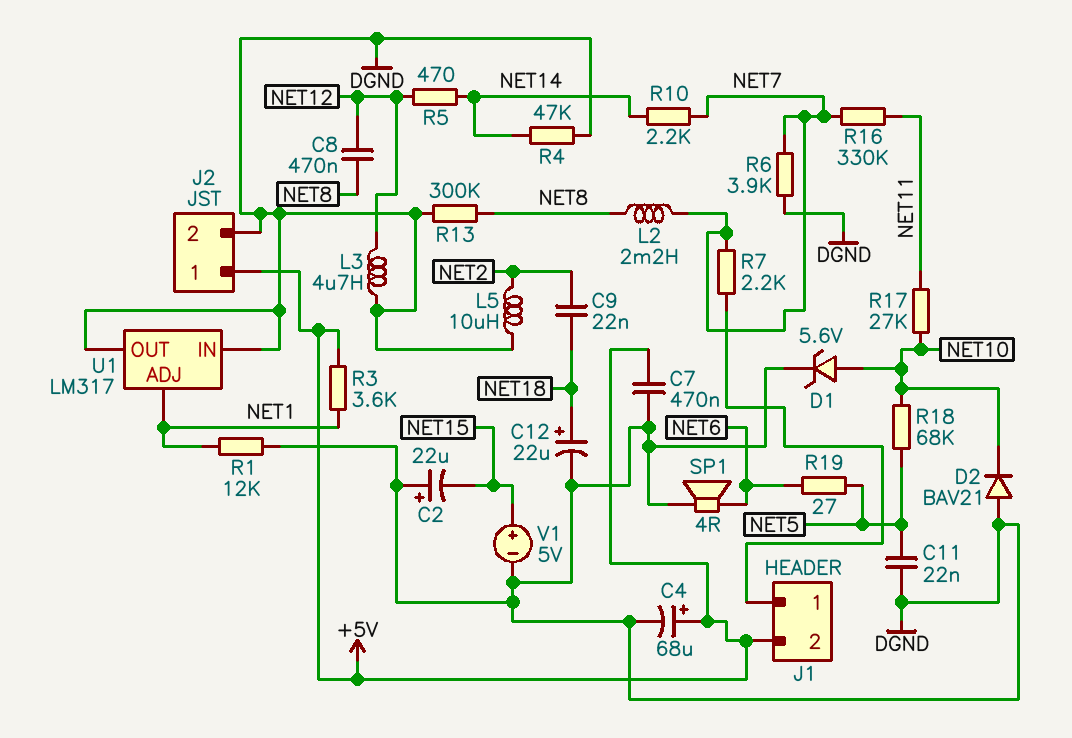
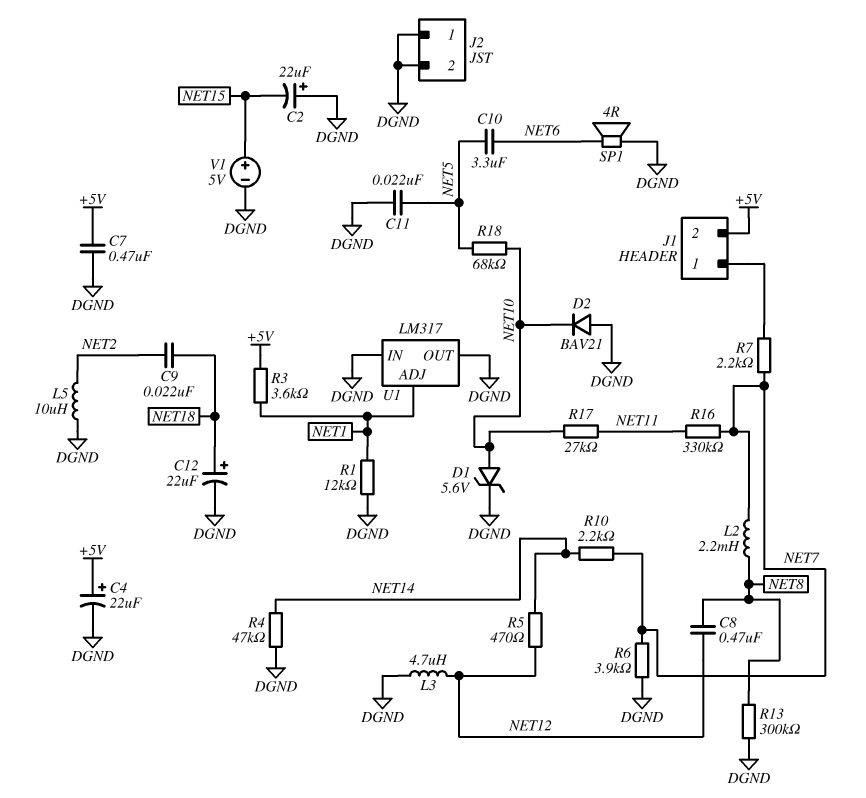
C4: 68uF (plus +5V, minus DGND) -> 22uF (plus +5V, minus DGND)
C10: none -> 3.3uF (NET5, NET6)
J2 pin 1: +5V -> DGND
R19: 27 (NET5, NET6) -> none

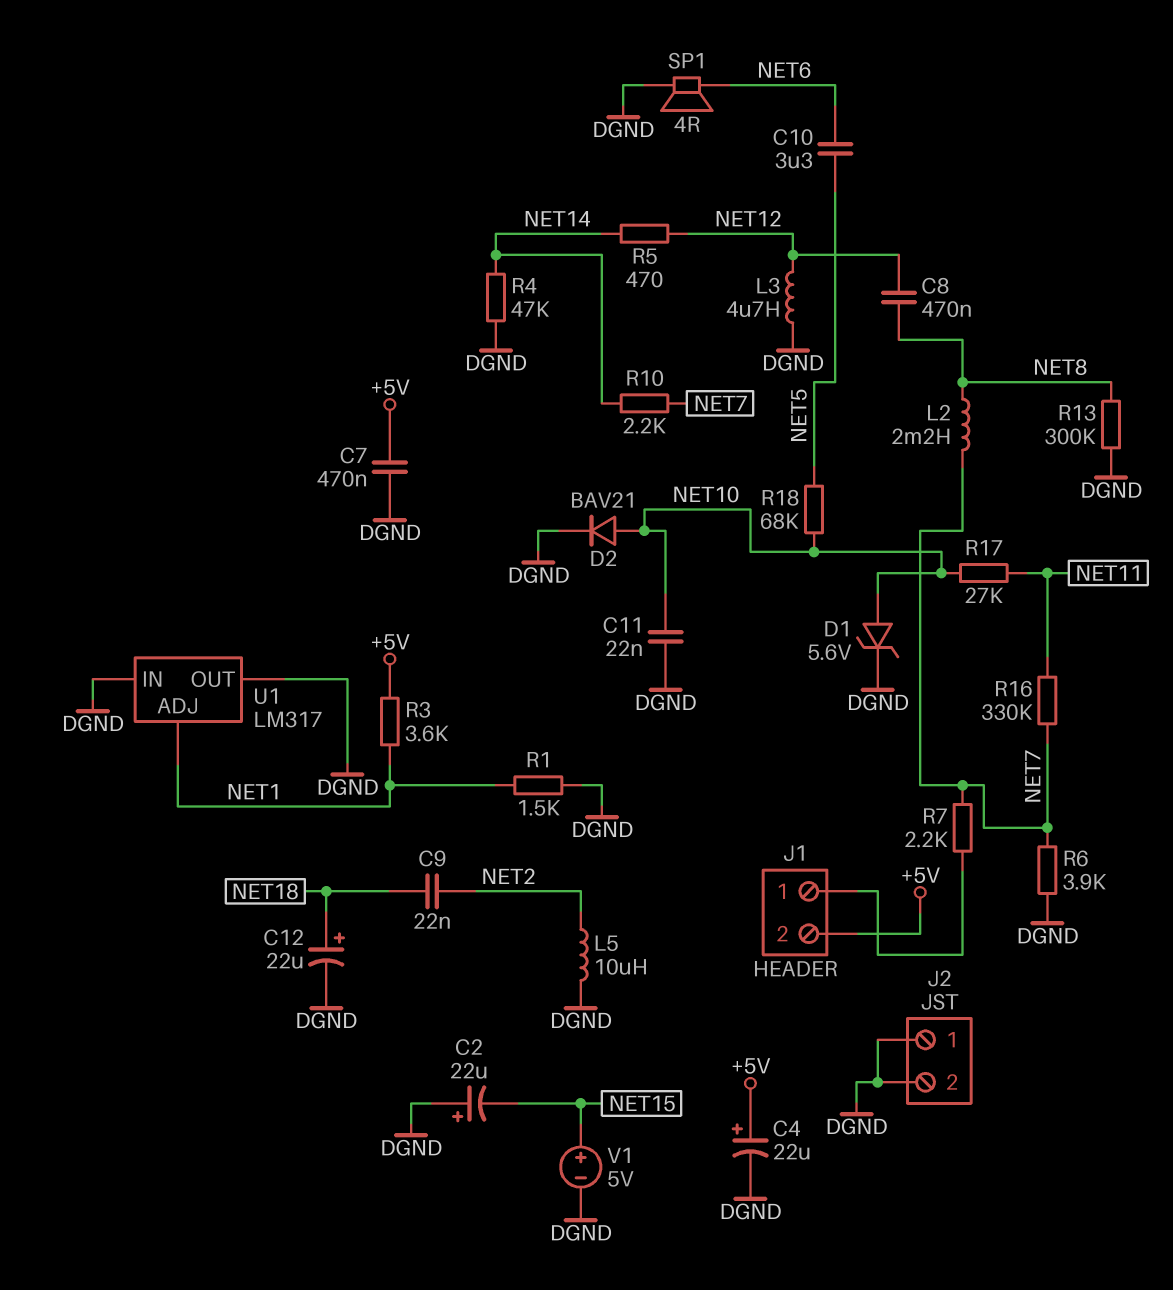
C11: 22nF (DGND, NET5) -> 22nF (DGND, NET10)
D2: diode BAV21 (A DGND, K NET10) -> diode BAV21 (A NET10, K DGND)
R1: 12k (DGND, NET1) -> 1.5k (DGND, NET1)

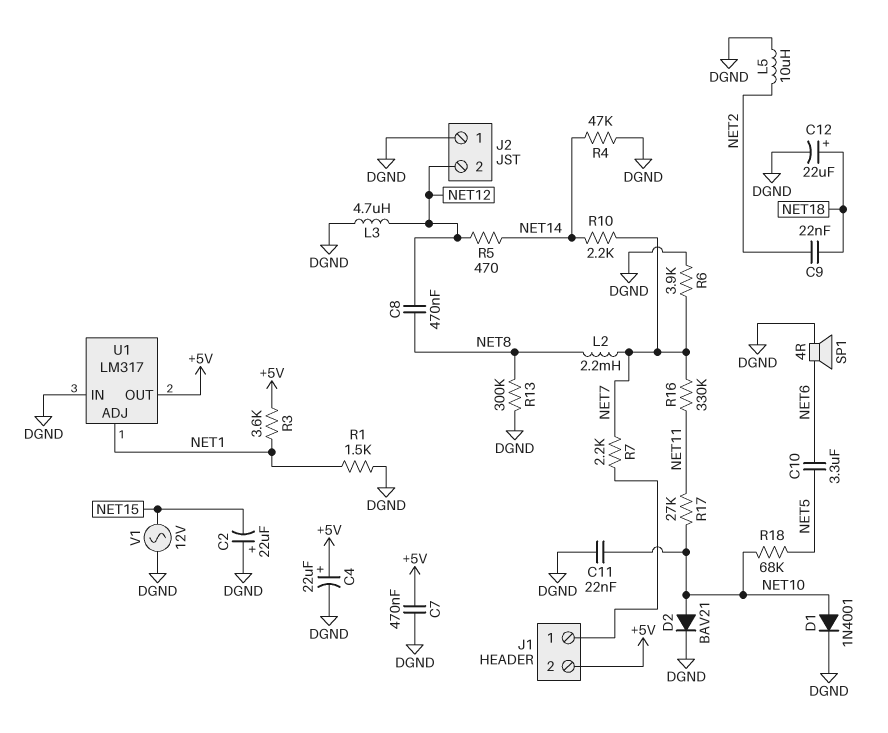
D1: zener 5.6V (A NET10, K DGND) -> diode 1N4001 (A NET10, K DGND)
J2 pin 2: DGND -> NET12
U1 pin OUT: DGND -> +5V
V1: 5V (plus NET15, minus DGND) -> AC 12V (DGND, NET15)

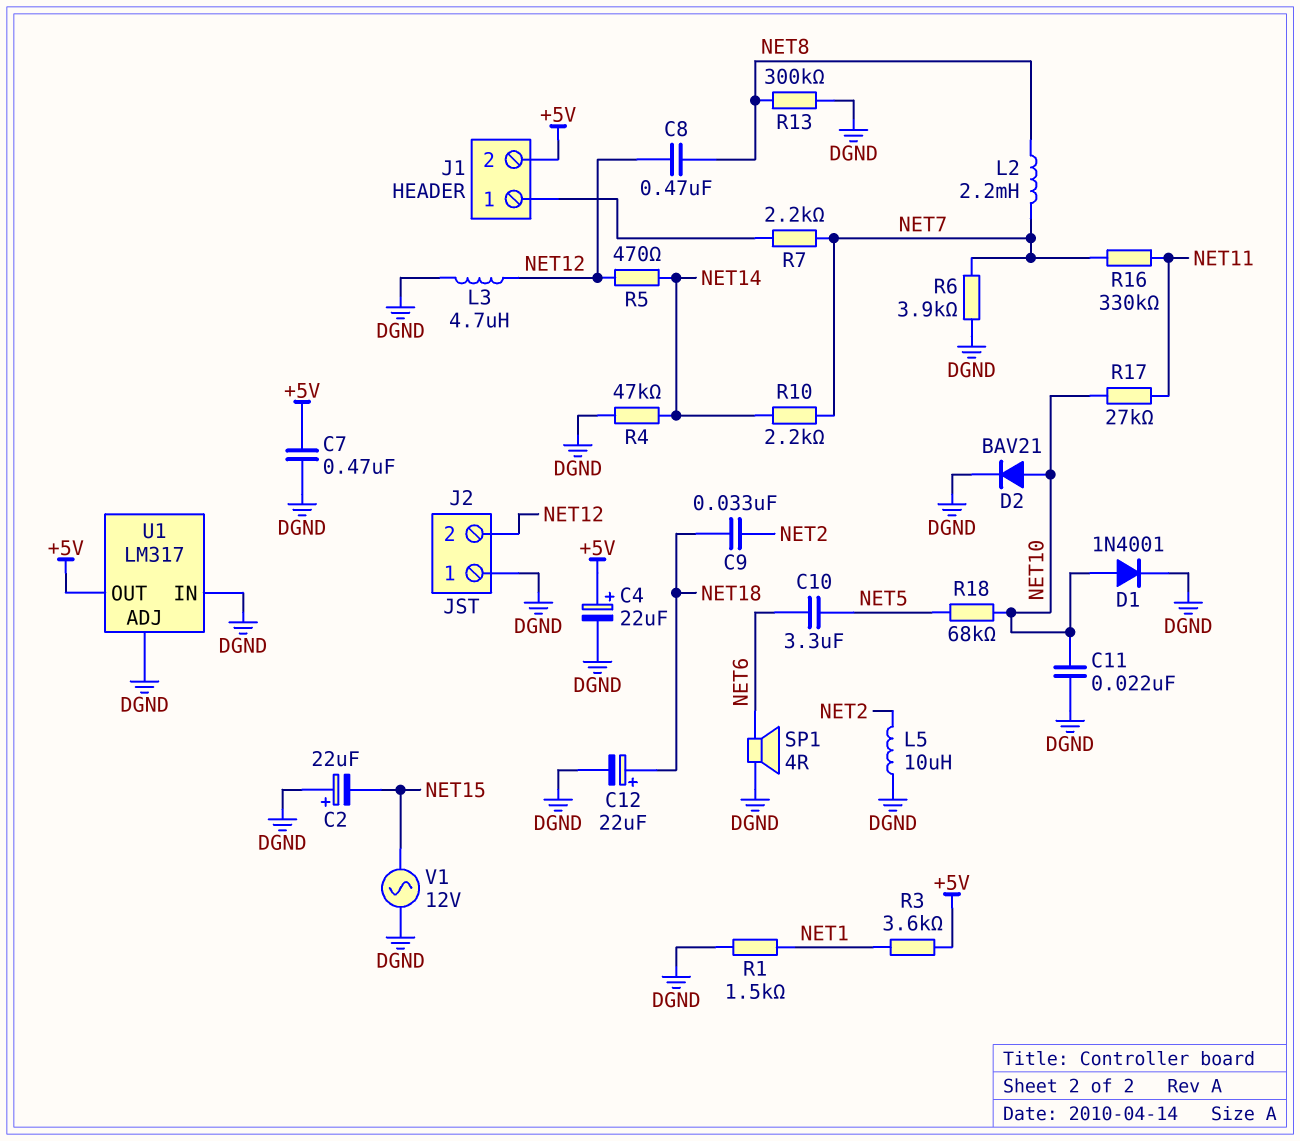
C9: 22nF (NET2, NET18) -> 33nF (NET2, NET18)
U1 pin ADJ: NET1 -> DGND

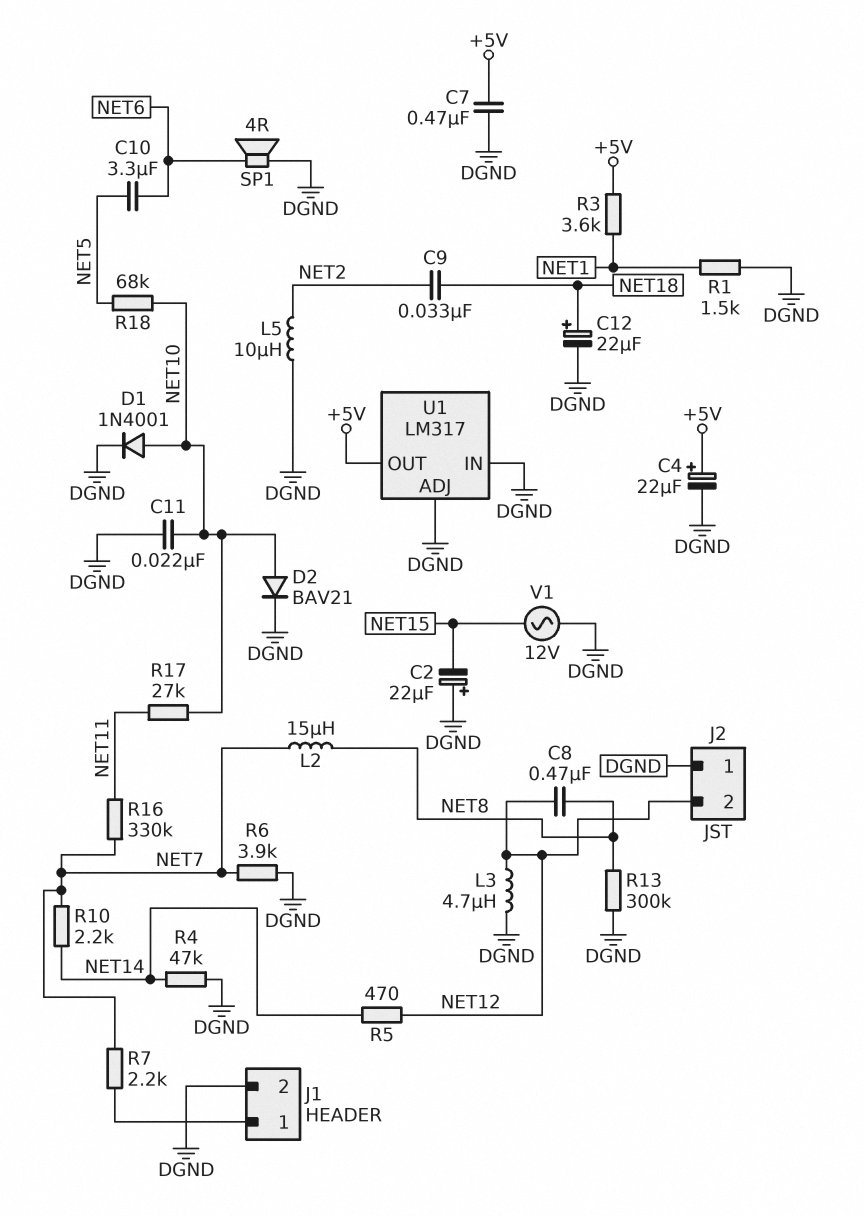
J1 pin 2: +5V -> DGND
L2: 2.2mH (NET7, NET8) -> 15uH (NET7, NET8)

